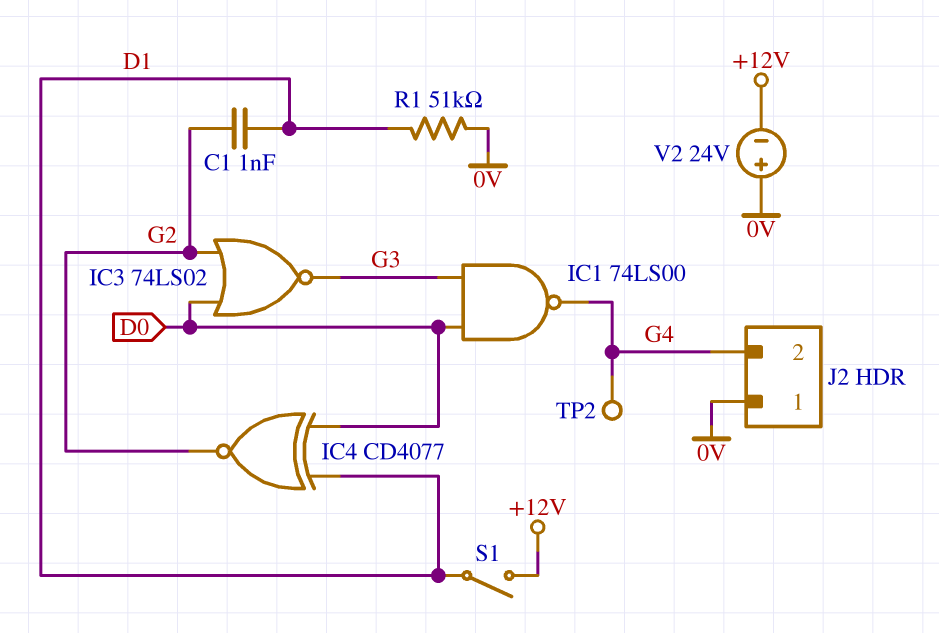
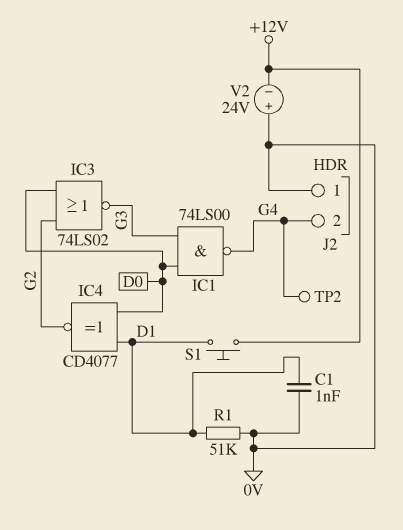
C1: 1nF (D1, G2) -> 1nF (0V, D1)
S1: switch (+12V, D1) -> button (+12V, D1)

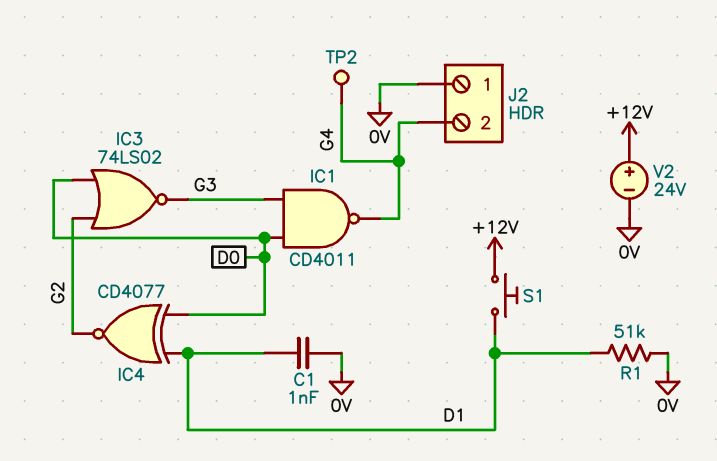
IC1: NAND 74LS00 (in D0, in G3, out G4) -> NAND CD4011 (in D0, in G3, out G4)
V2: 24V (plus 0V, minus +12V) -> 24V (plus +12V, minus 0V)

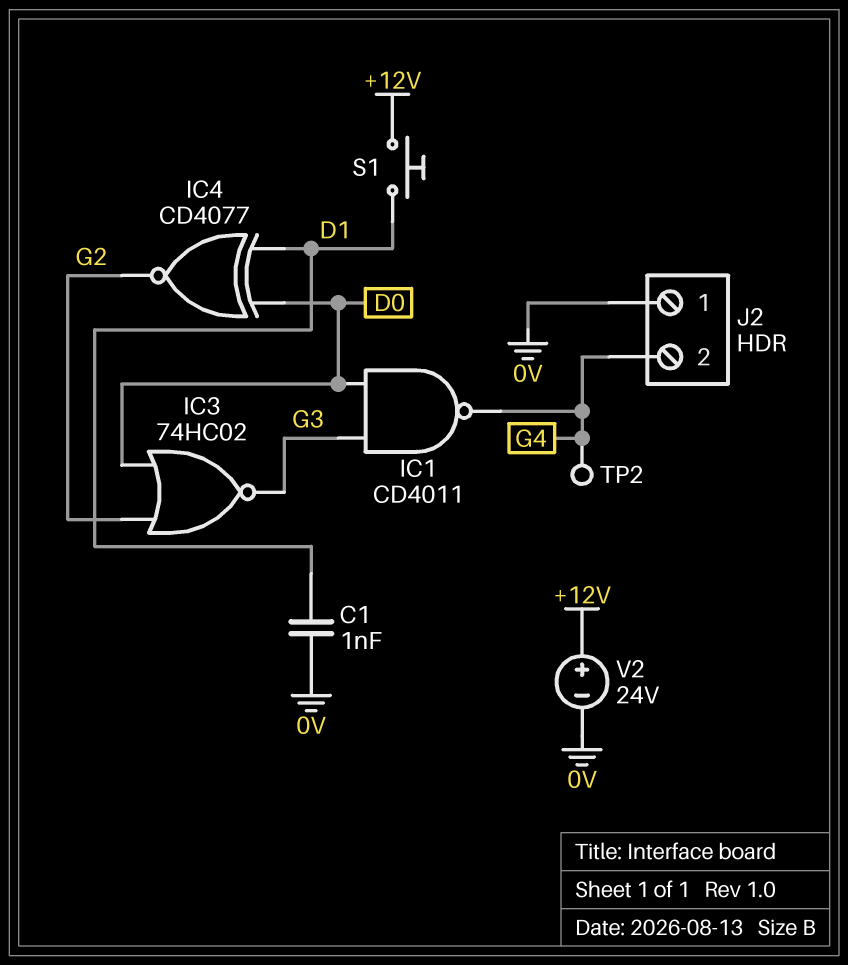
IC3: NOR 74LS02 (in D0, in G2, out G3) -> NOR 74HC02 (in D0, in G2, out G3)
R1: 51k (0V, D1) -> none

